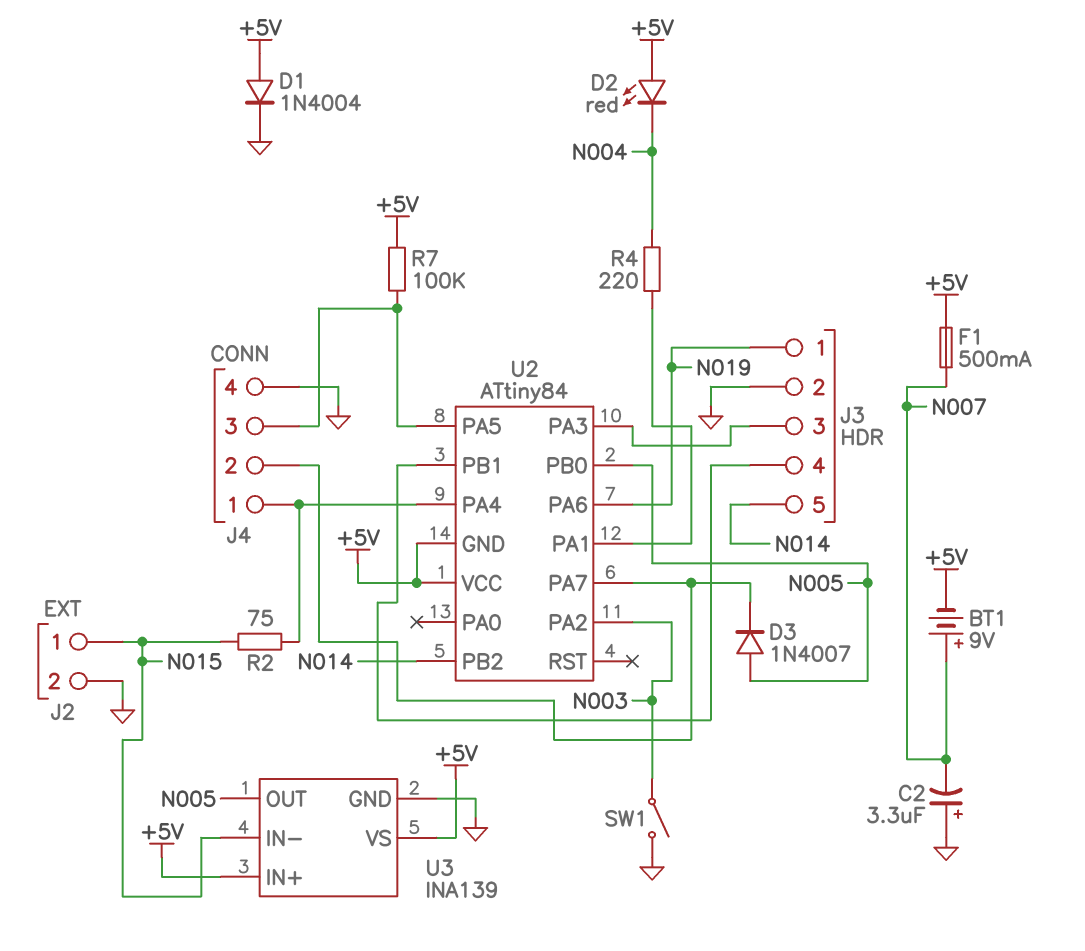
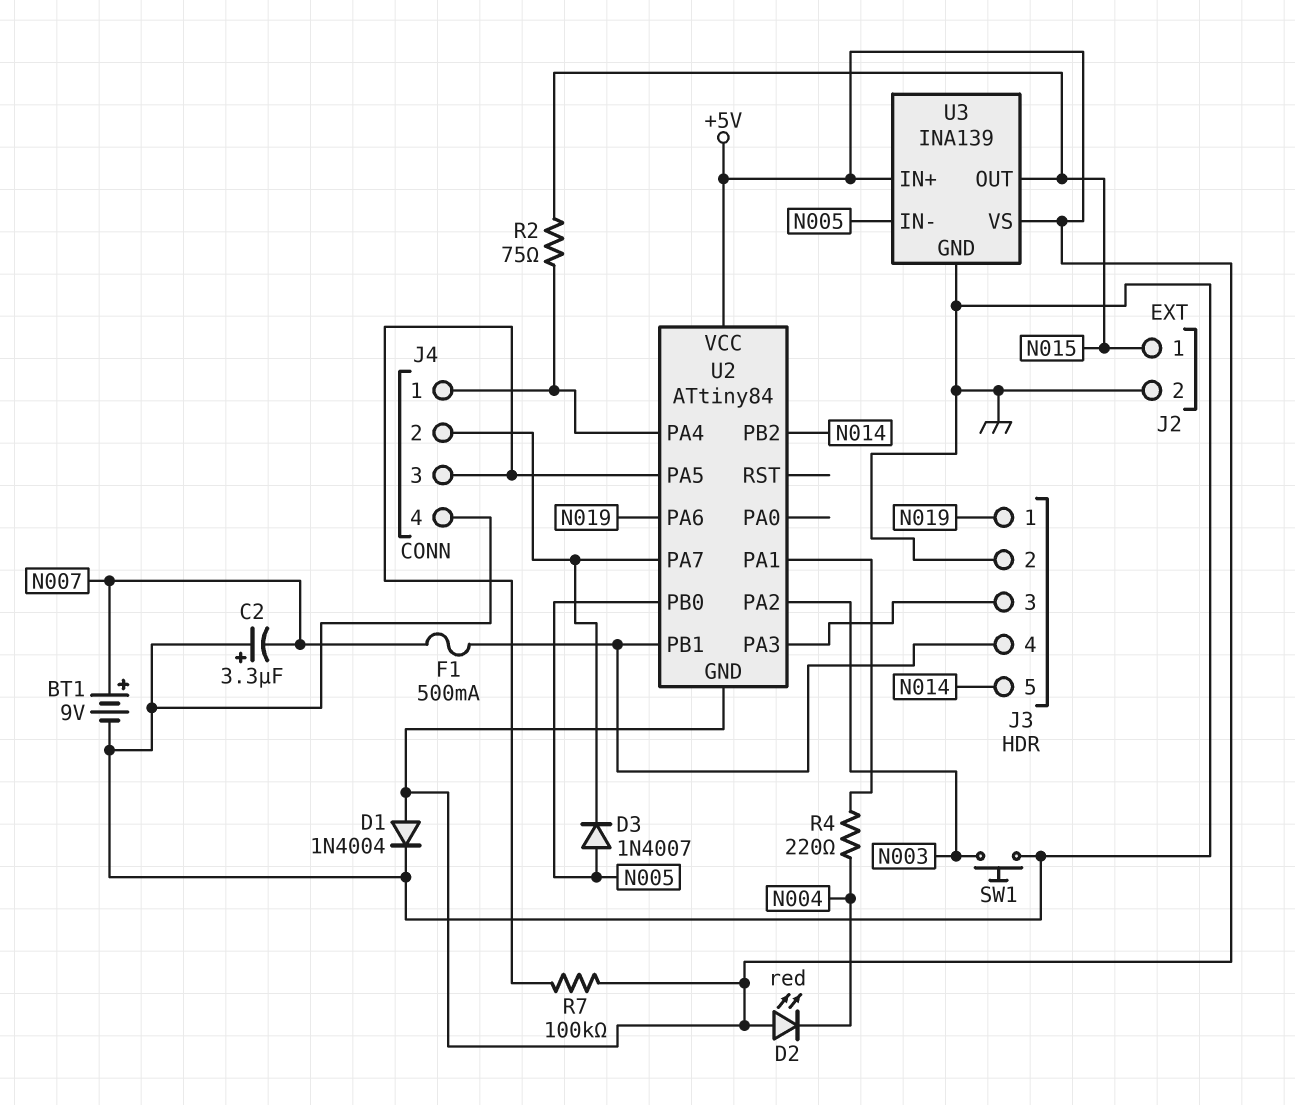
BT1: 9V (plus N007, minus +5V) -> 9V (plus N007, minus GND)
F1: 500mA (+5V, N007) -> 500mA (J3/4, N007)
SW1: switch (GND, N003) -> button (GND, N003)
U3 pin IN-: N015 -> N005
U3 pin OUT: N005 -> N015

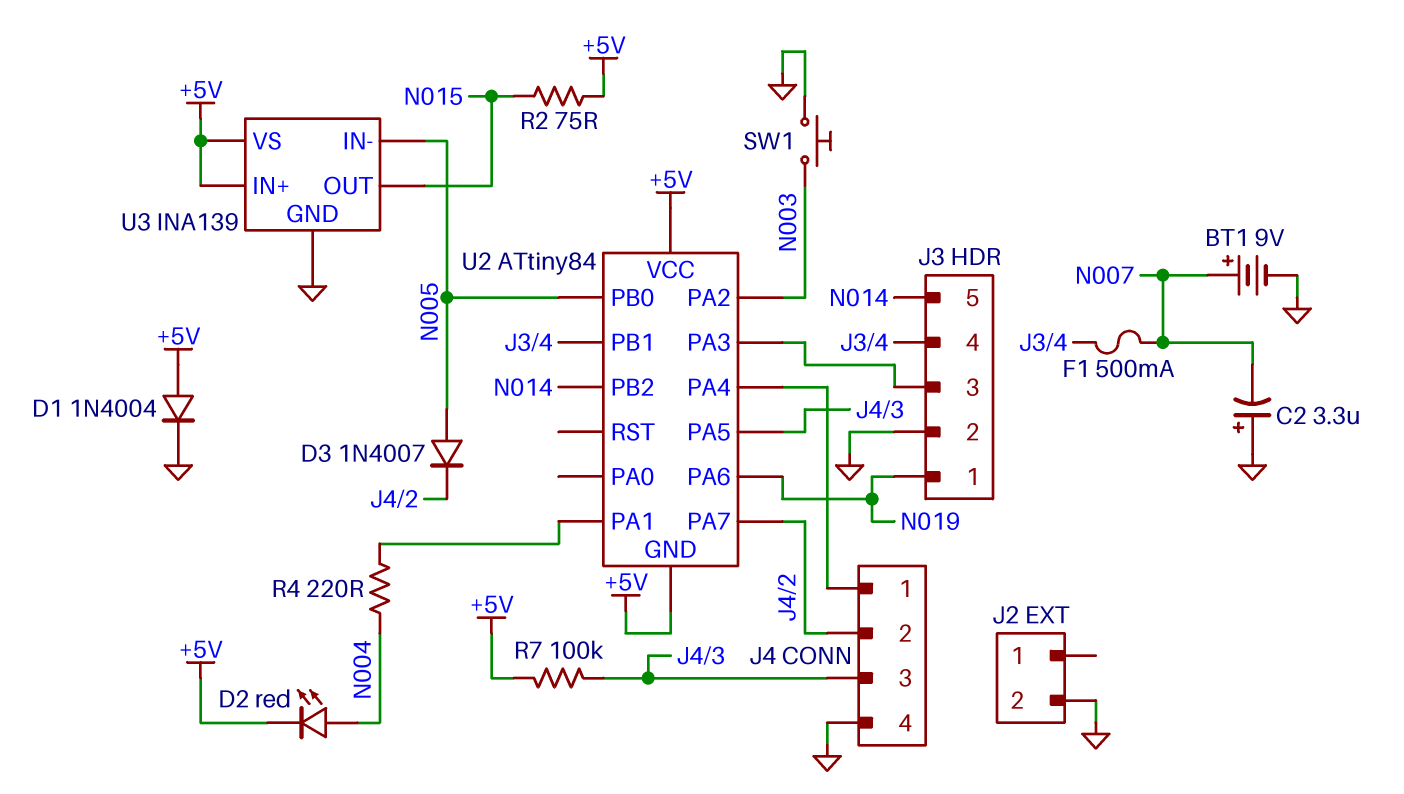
D2: LED red (A +5V, K N004) -> LED red (A N004, K +5V)
J2 pin 1: N015 -> none
R2: 75 (J4/1, N015) -> 75 (+5V, N015)

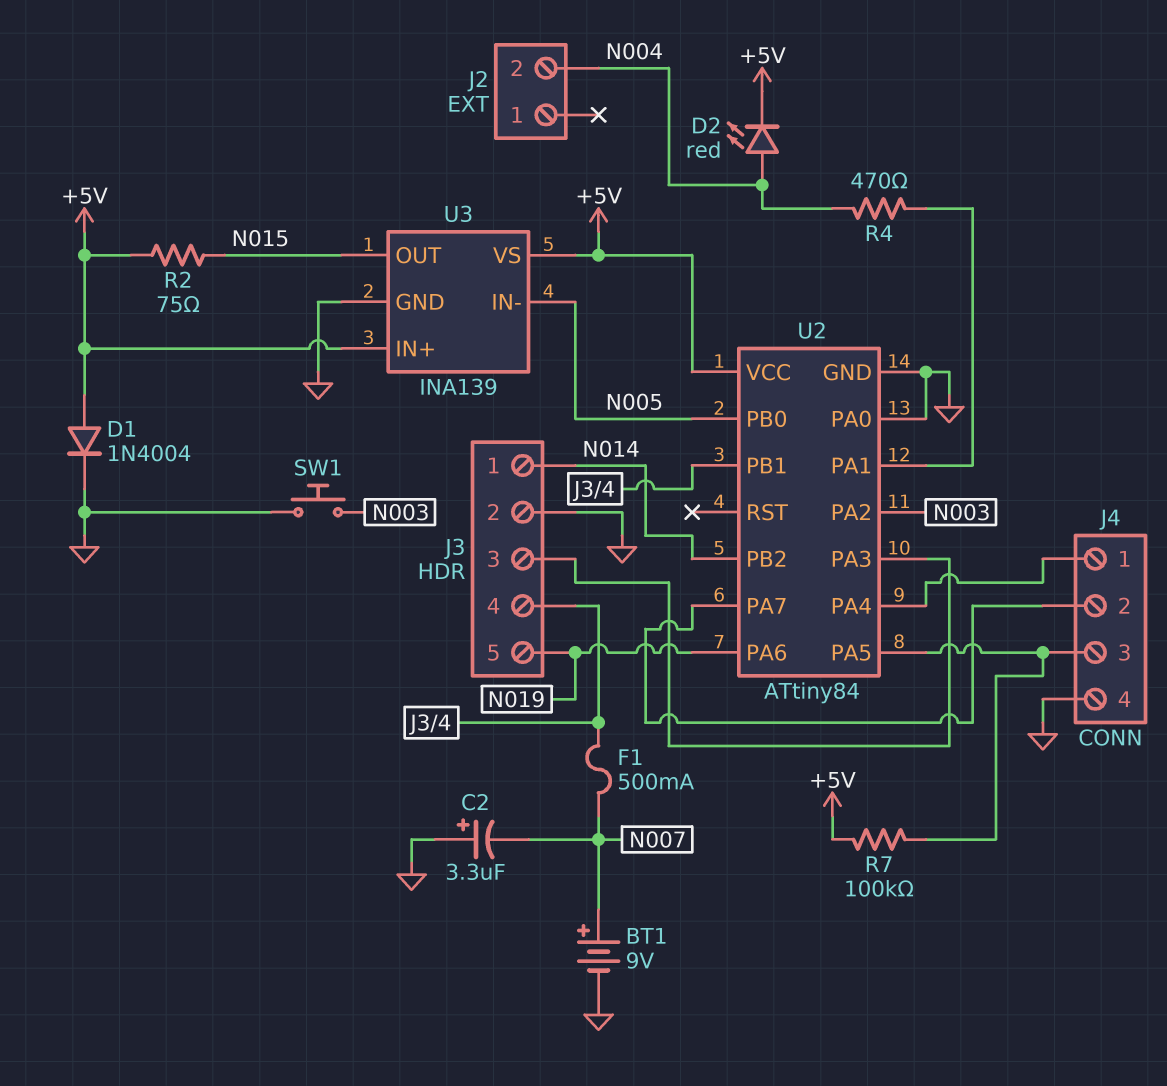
D3: diode 1N4007 (A N005, K J4/2) -> none
J2 pin 2: GND -> N004
J3 pin 1: N019 -> N014
J3 pin 5: N014 -> N019
R4: 220 (N004, U2/PA1) -> 470 (N004, U2/PA1)
U2 pin GND: +5V -> GND
U2 pin PA0: none -> GND

